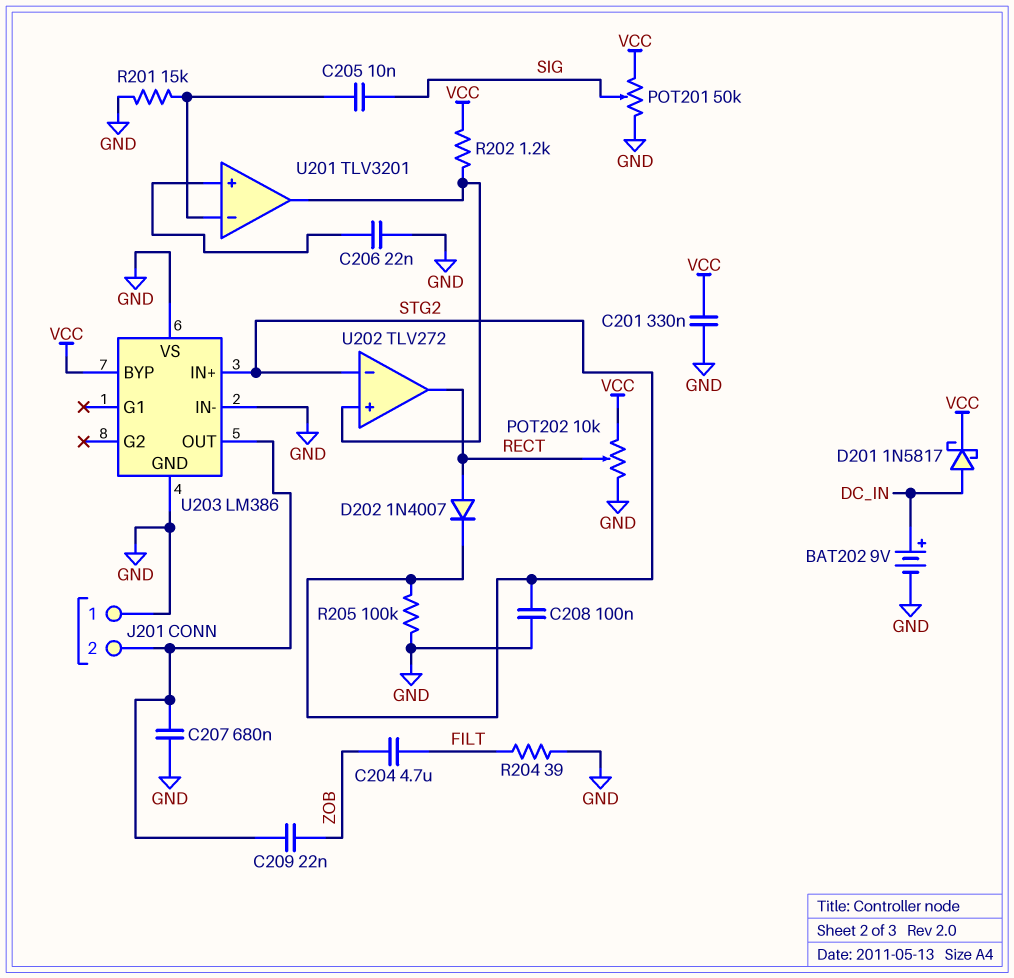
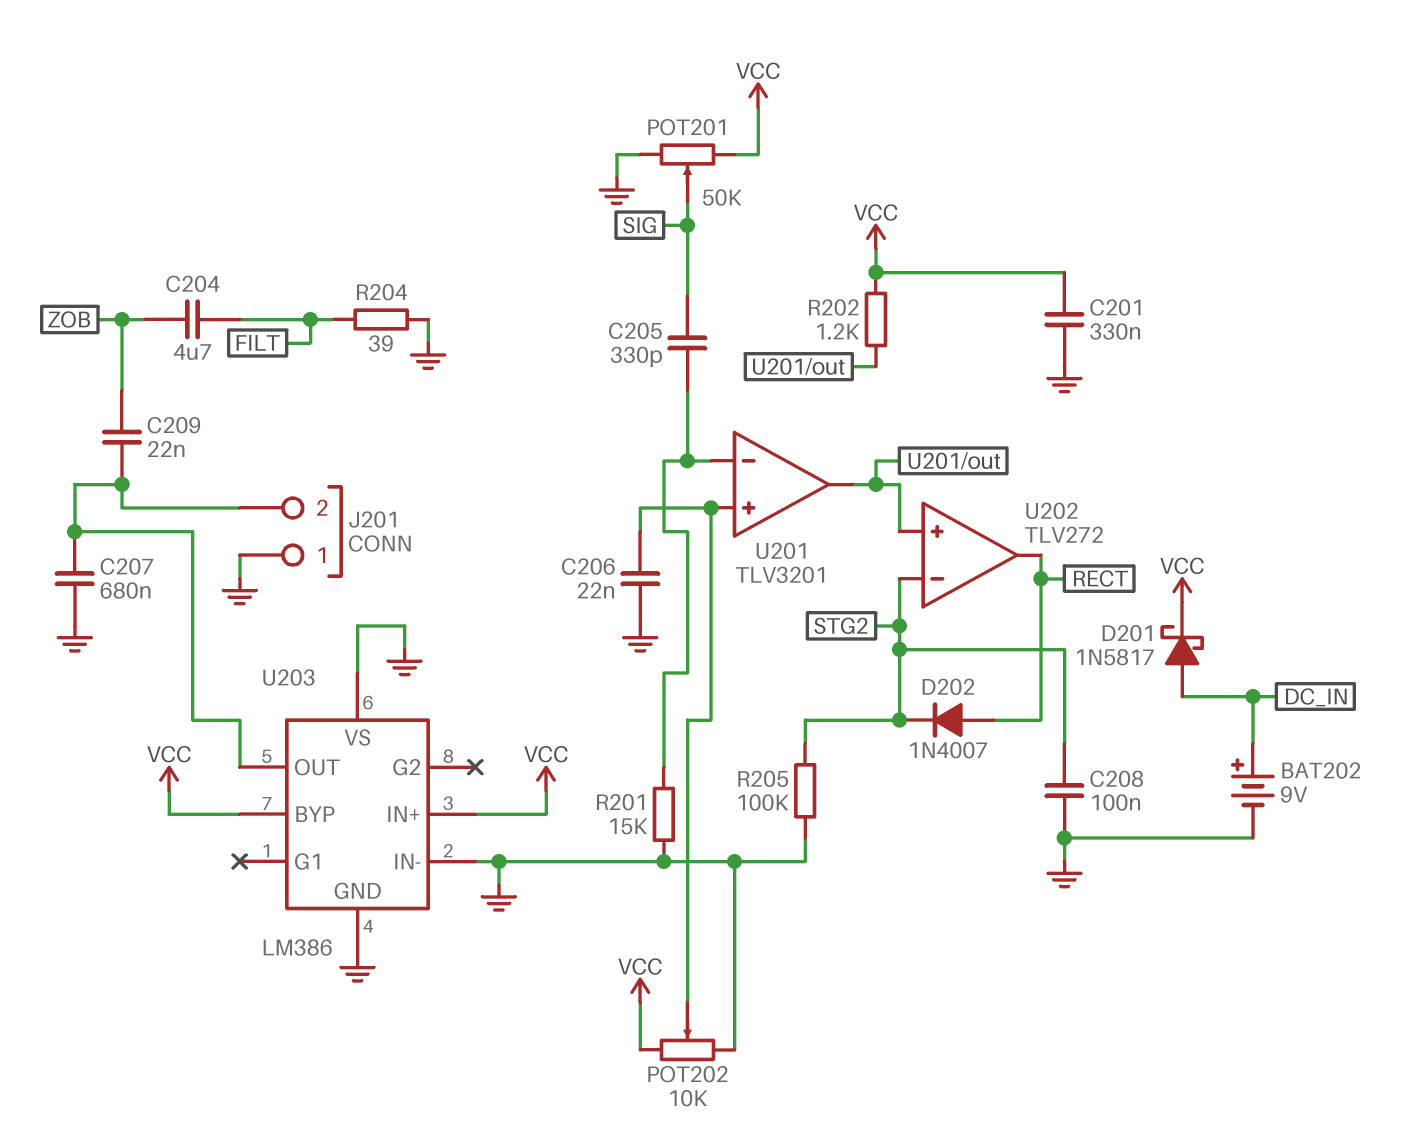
C205: 10nF (SIG, U201/in-) -> 330pF (SIG, U201/in-)
POT202: 10k (GND, VCC, wiper RECT) -> 10k (GND, VCC, wiper U201/in+)
U203 pin IN+: STG2 -> VCC

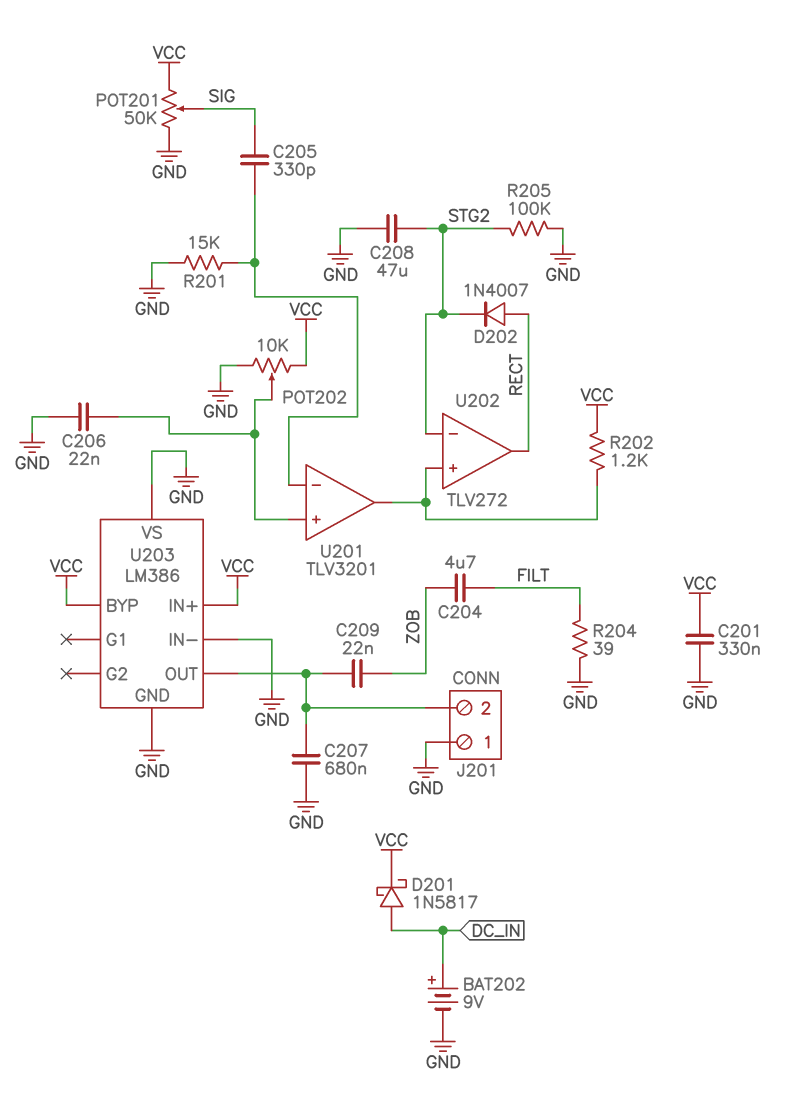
C208: 100nF (GND, STG2) -> 47uF (GND, STG2)

